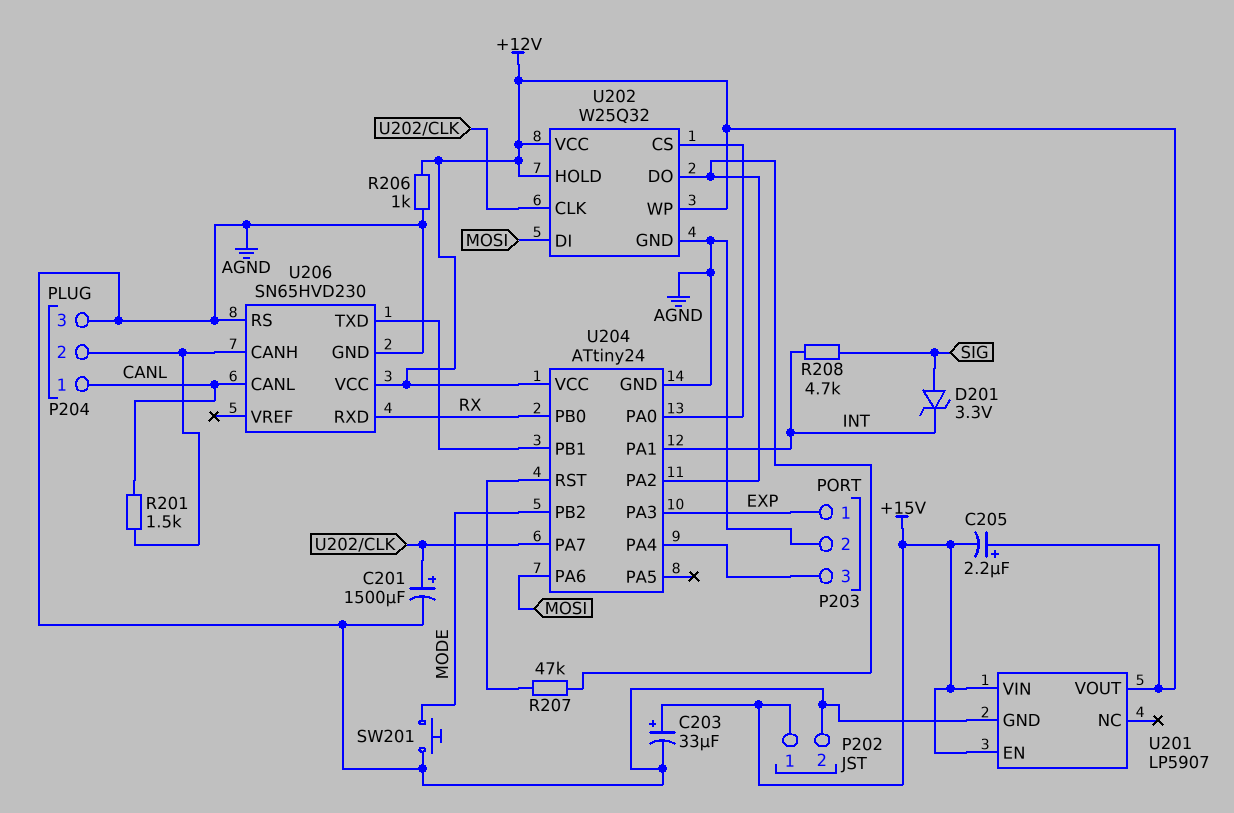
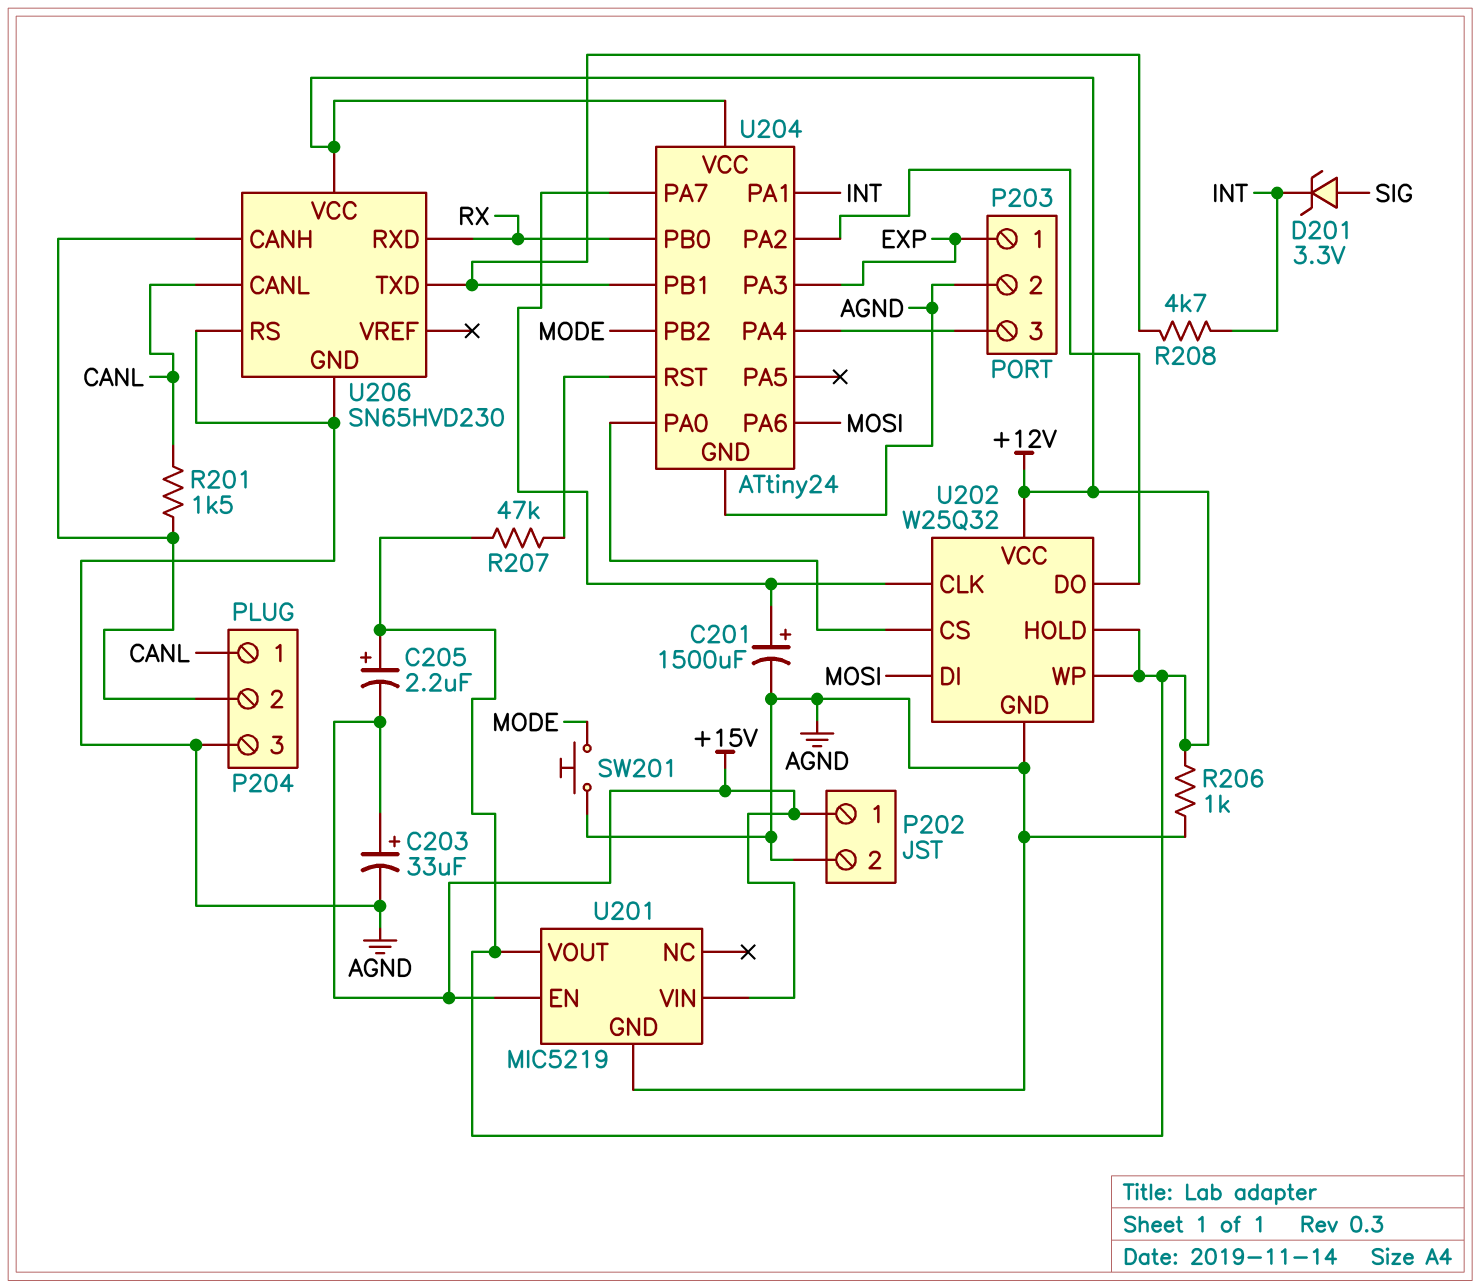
R207: 47k (U202/DO, U204/RST) -> 47k (+12V, U204/RST)
R208: 4.7k (INT, SIG) -> 4.7k (INT, U204/PB1)
U201: LP5907 -> MIC5219

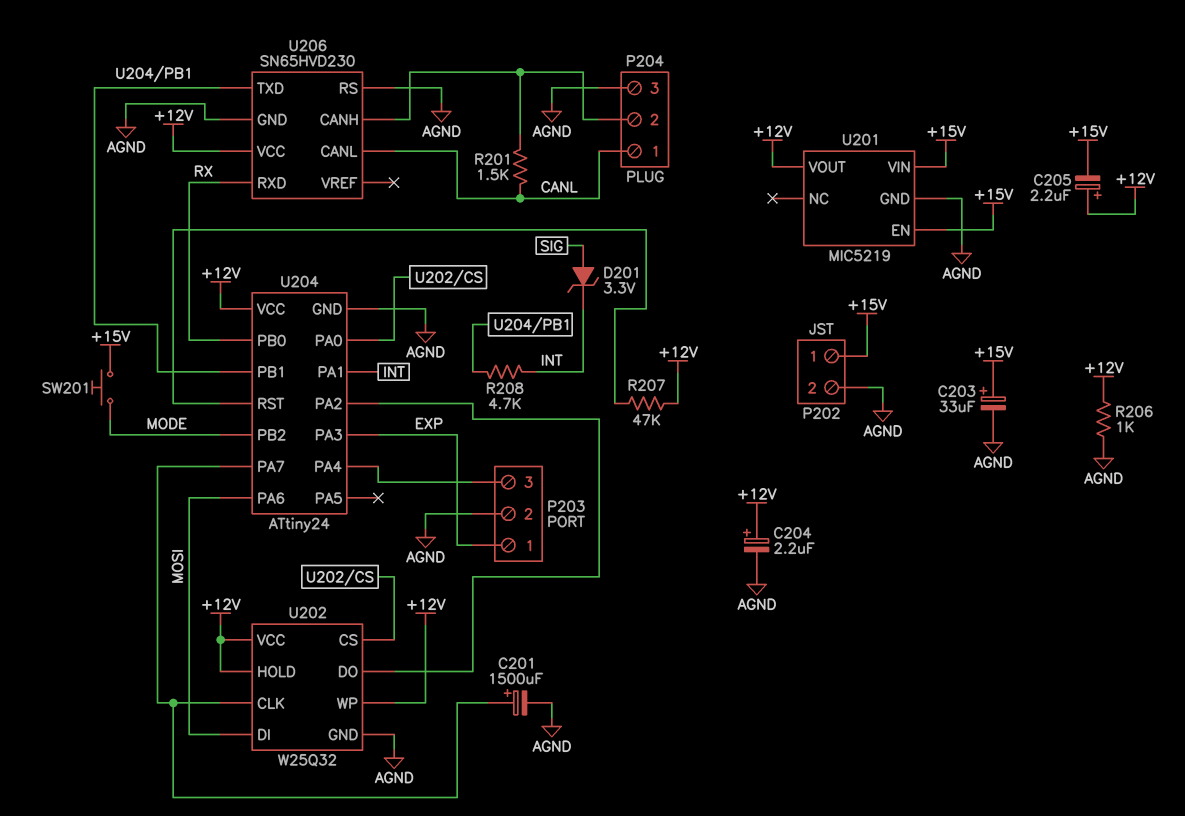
C204: none -> 2.2uF (plus +12V, minus AGND)
SW201: button (AGND, MODE) -> button (+15V, MODE)

